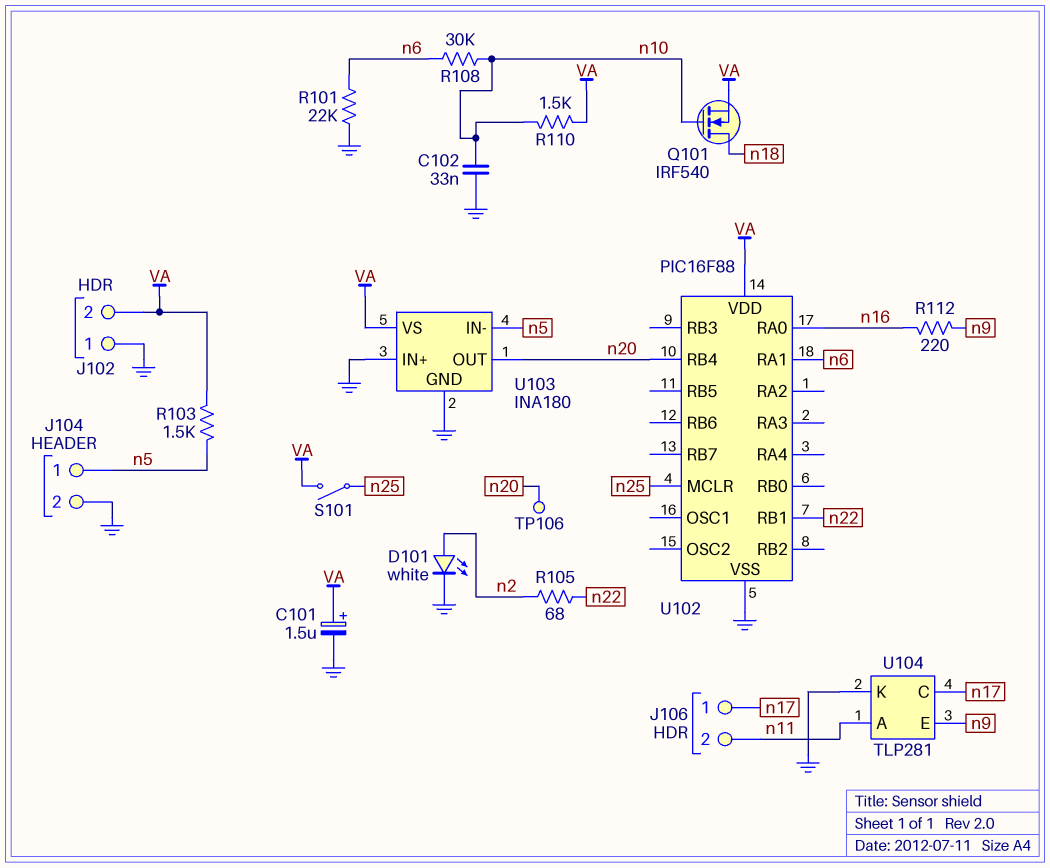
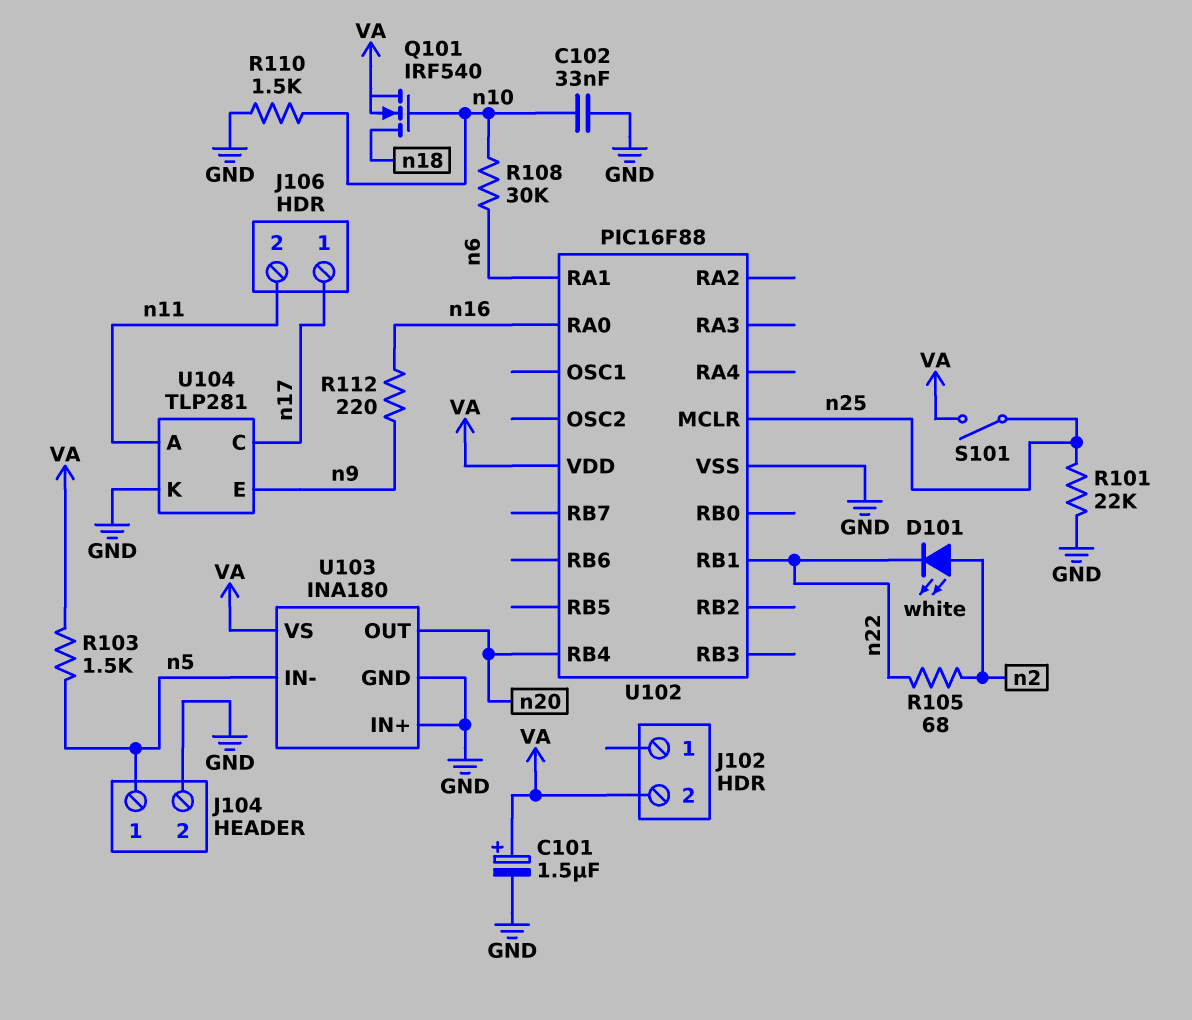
D101: LED white (A n2, K GND) -> LED white (A n2, K n22)
J102 pin 1: GND -> none
R101: 22k (GND, n6) -> 22k (GND, n25)
R110: 1.5k (VA, n10) -> 1.5k (GND, n10)
TP106: test point (n20) -> none

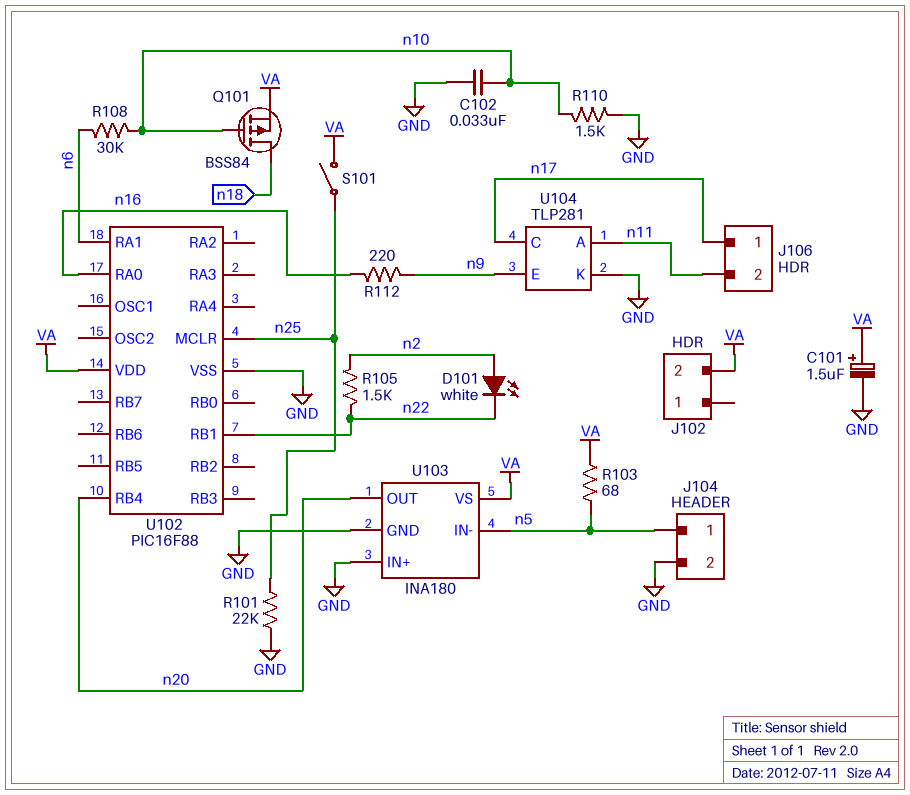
Q101: NMOS IRF540 (G n10, D n18, S VA) -> PMOS BSS84 (G n10, D n18, S VA)
R103: 1.5k (VA, n5) -> 68 (VA, n5)
R105: 68 (n2, n22) -> 1.5k (n2, n22)

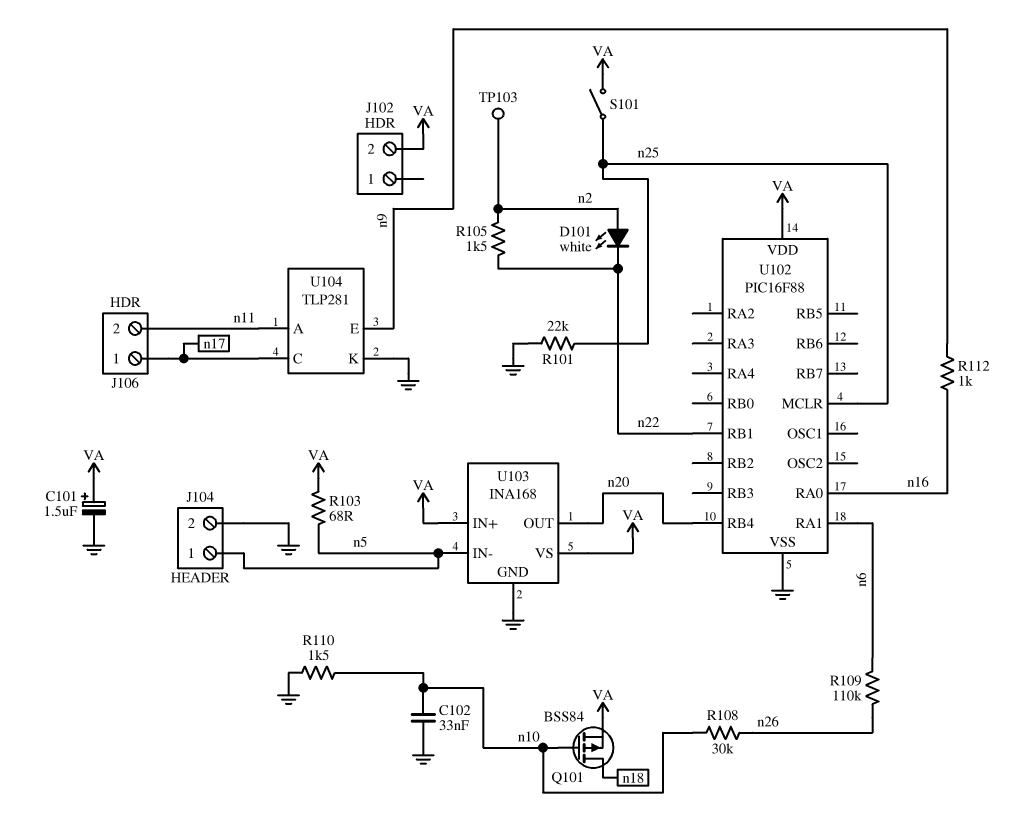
R108: 30k (n6, n10) -> 30k (n10, n26)
R109: none -> 110k (n6, n26)
R112: 220 (n9, n16) -> 1k (n9, n16)
TP103: none -> test point (n2)
U103: INA180 -> INA168
U103 pin IN+: GND -> VA

